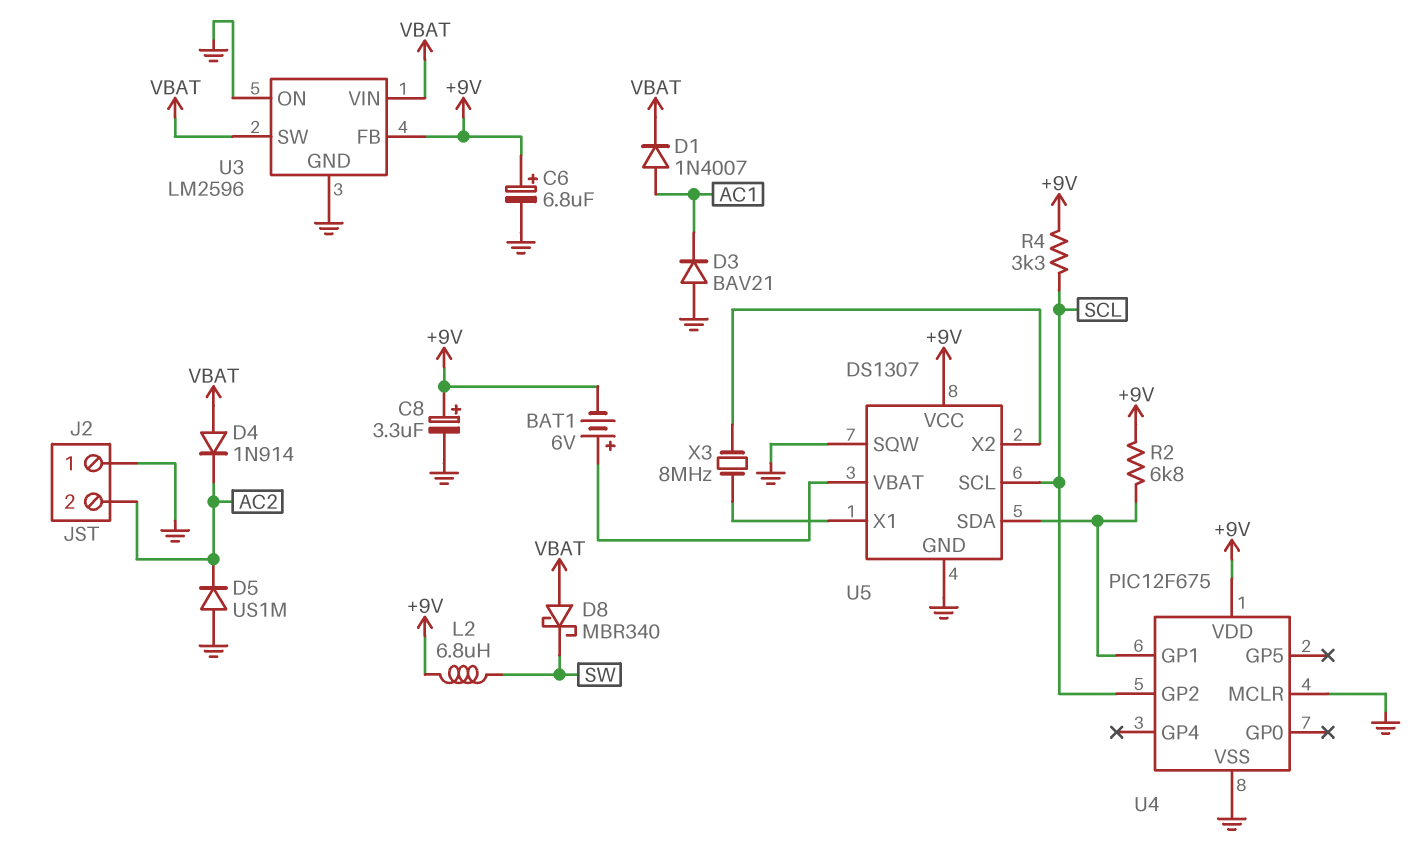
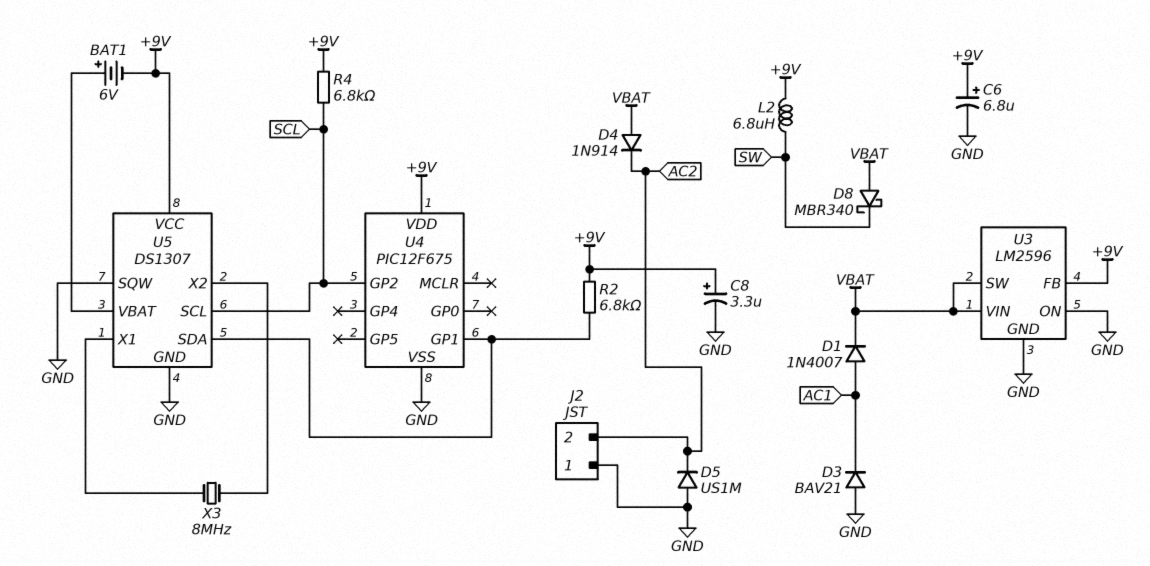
R4: 3.3k (+9V, SCL) -> 6.8k (+9V, SCL)
U4 pin MCLR: GND -> none

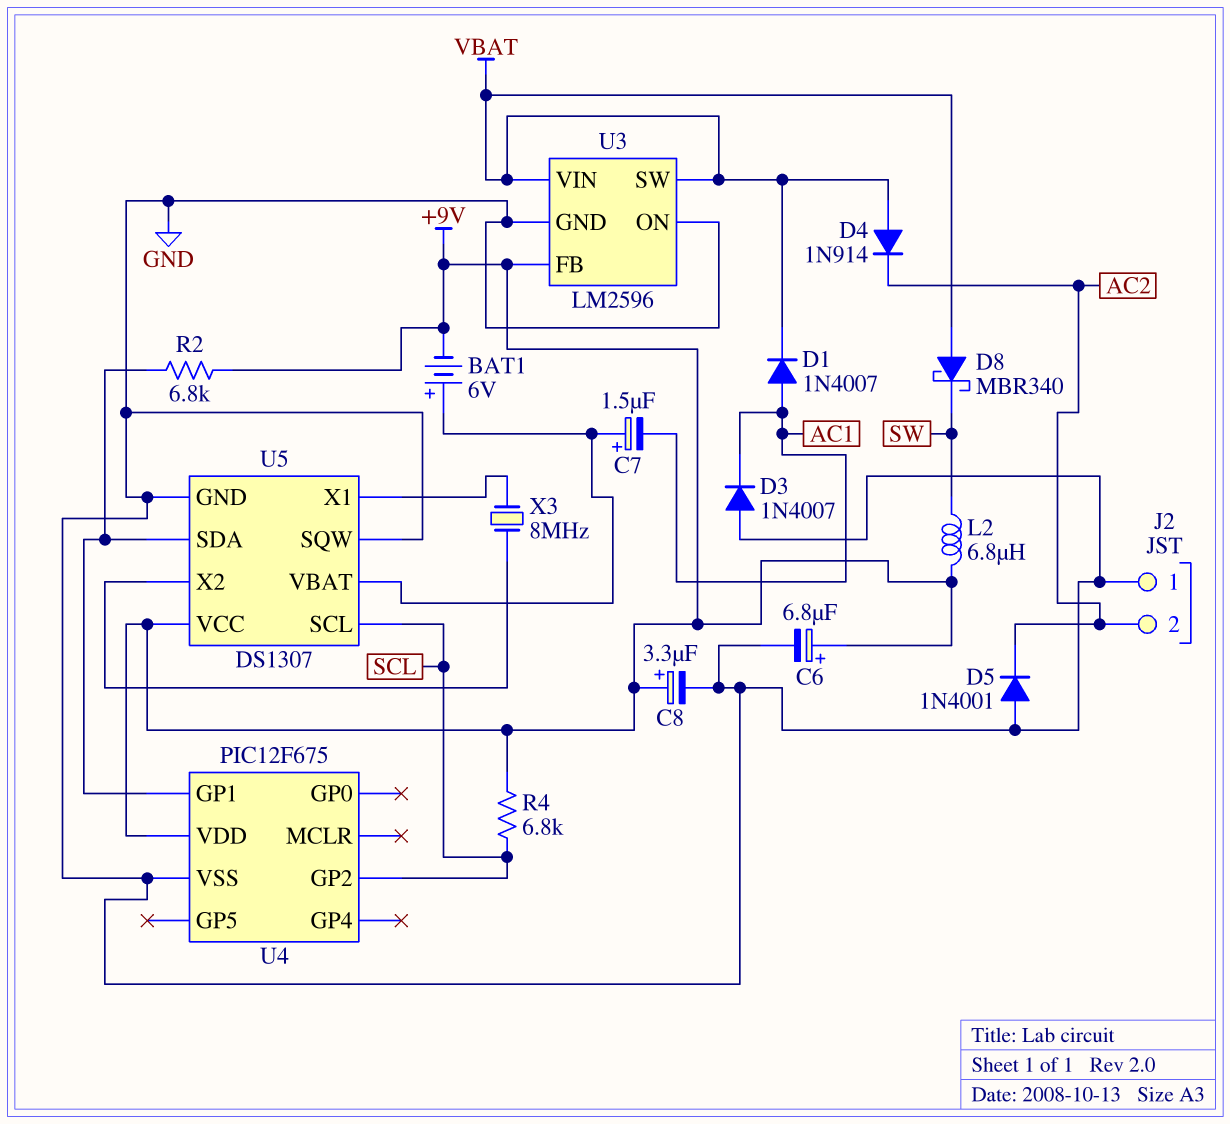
C7: none -> 1.5uF (plus U5/VBAT, minus AC1)
D3: diode BAV21 (A GND, K AC1) -> diode 1N4007 (A GND, K AC1)
D5: diode US1M (A GND, K AC2) -> diode 1N4001 (A GND, K AC2)

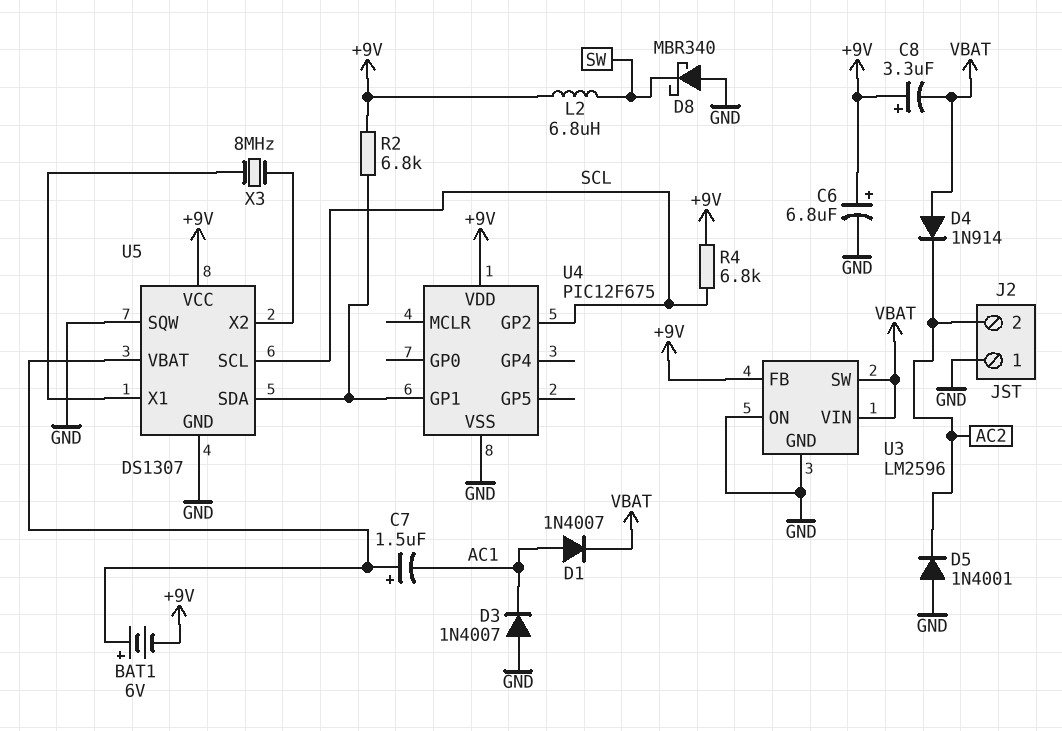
C8: 3.3uF (plus +9V, minus GND) -> 3.3uF (plus +9V, minus VBAT)
D8: schottky MBR340 (A VBAT, K SW) -> schottky MBR340 (A GND, K SW)

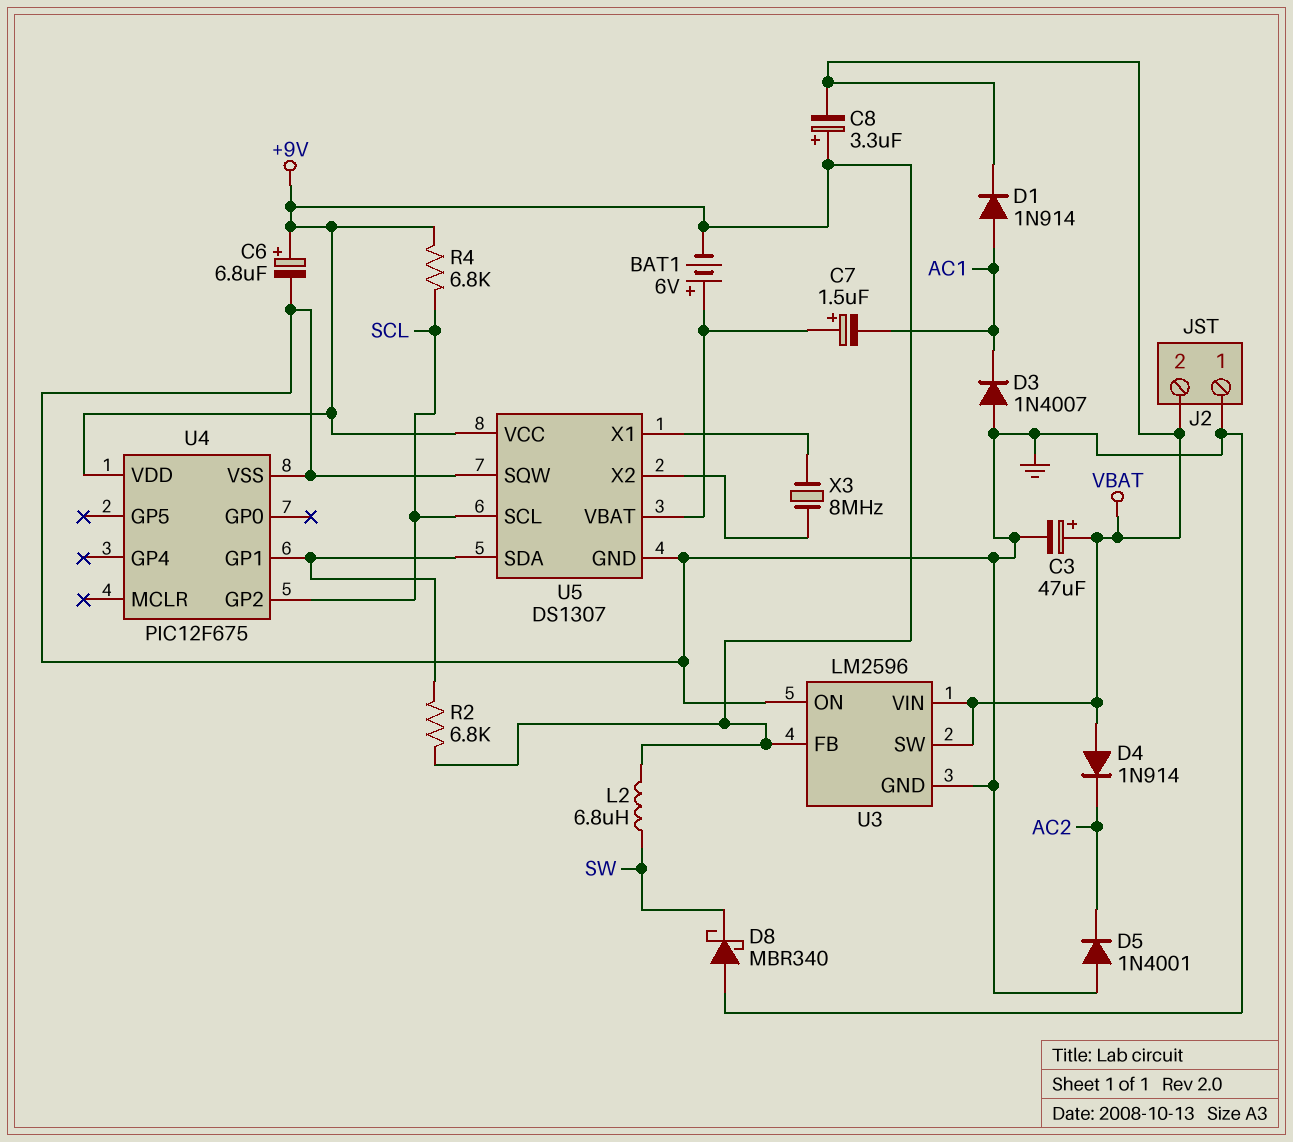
C3: none -> 47uF (plus VBAT, minus GND)
D1: diode 1N4007 (A AC1, K VBAT) -> diode 1N914 (A AC1, K VBAT)
J2 pin 2: AC2 -> VBAT

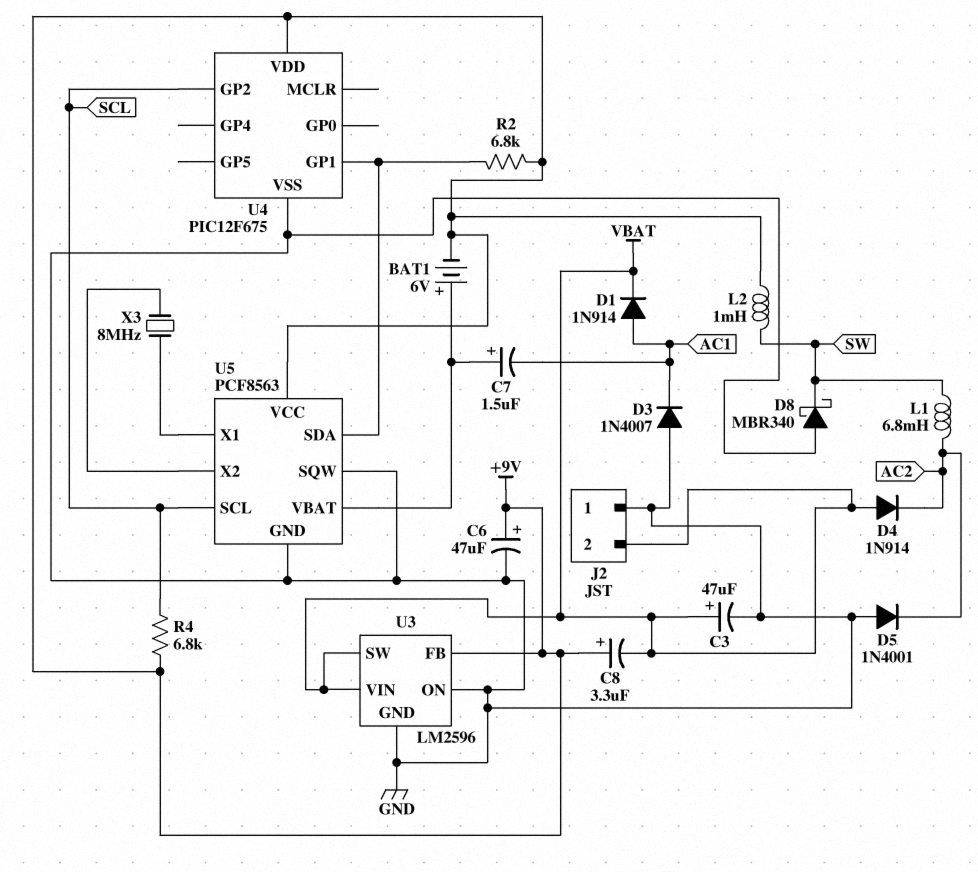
C6: 6.8uF (plus +9V, minus GND) -> 47uF (plus +9V, minus GND)
L1: none -> 6.8mH (AC2, SW)
L2: 6.8uH (+9V, SW) -> 1mH (+9V, SW)
U5: DS1307 -> PCF8563

